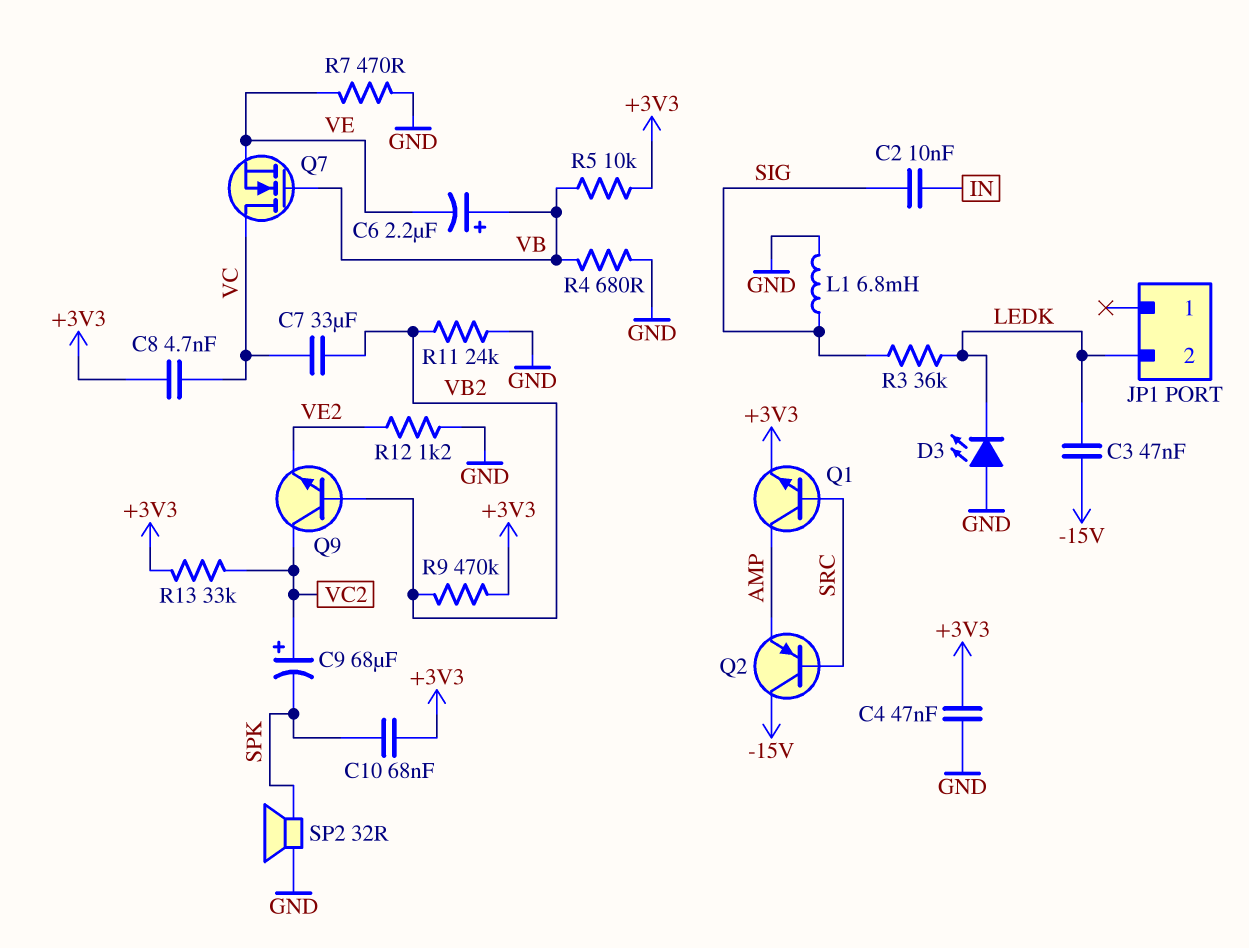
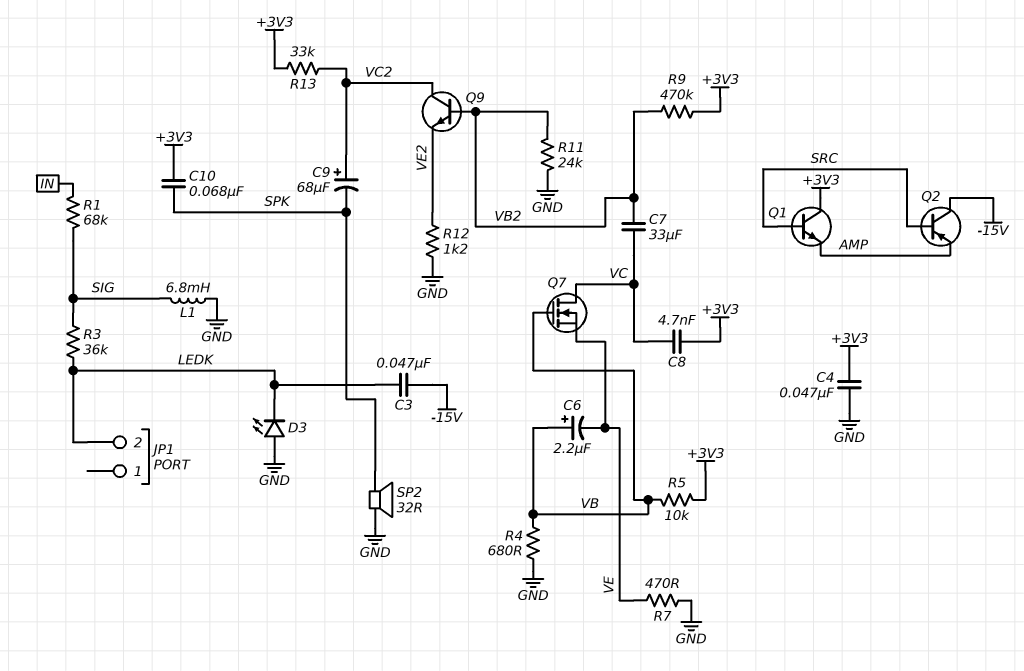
C2: 10nF (IN, SIG) -> none
Q1: NPN (B SRC, C AMP, E +3V3) -> NPN (B SRC, C +3V3, E AMP)
R1: none -> 68k (IN, SIG)

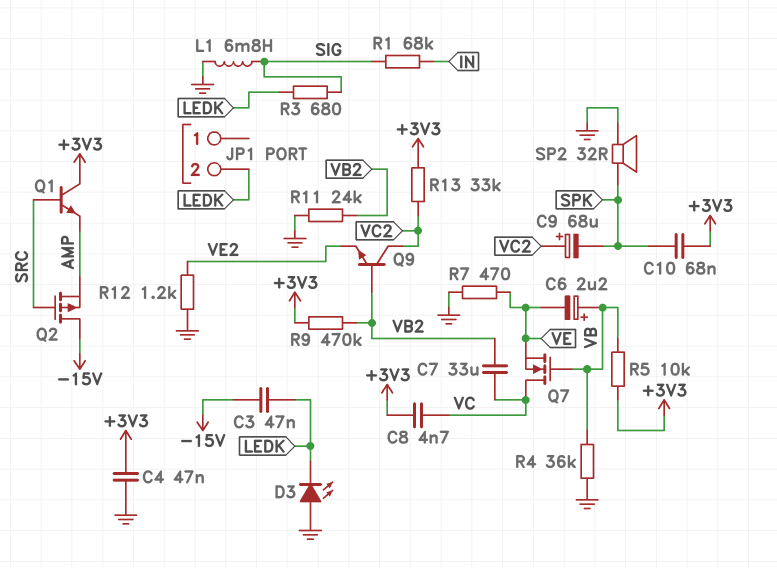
Q2: PNP (B SRC, C -15V, E AMP) -> PMOS (G SRC, D -15V, S AMP)
R3: 36k (LEDK, SIG) -> 680 (LEDK, SIG)
R4: 680 (GND, VB) -> 36k (GND, VB)

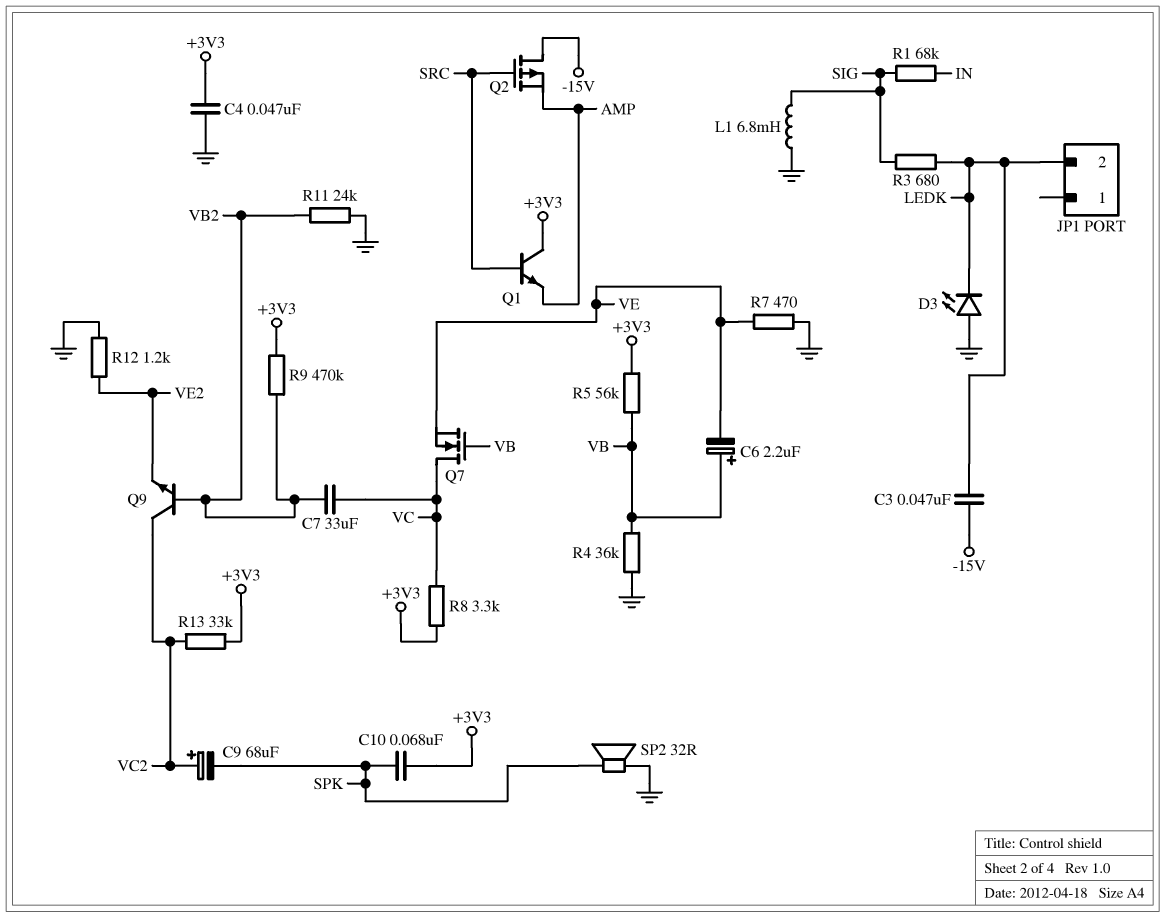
C8: 4.7nF (+3V3, VC) -> none
R5: 10k (+3V3, VB) -> 56k (+3V3, VB)
R8: none -> 3.3k (+3V3, VC)

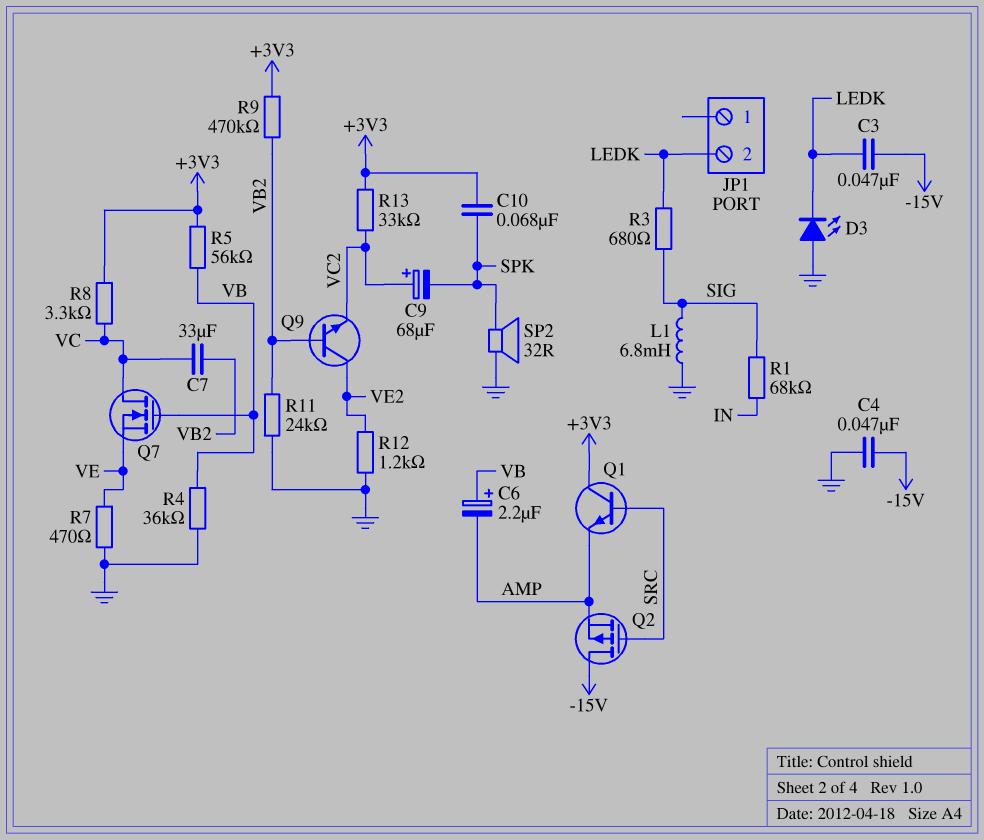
C4: 47nF (+3V3, GND) -> 47nF (-15V, GND)
C6: 2.2uF (plus VB, minus VE) -> 2.2uF (plus VB, minus AMP)
Q9: NPN (B VB2, C VC2, E VE2) -> NPN (B VB2, C VE2, E VC2)

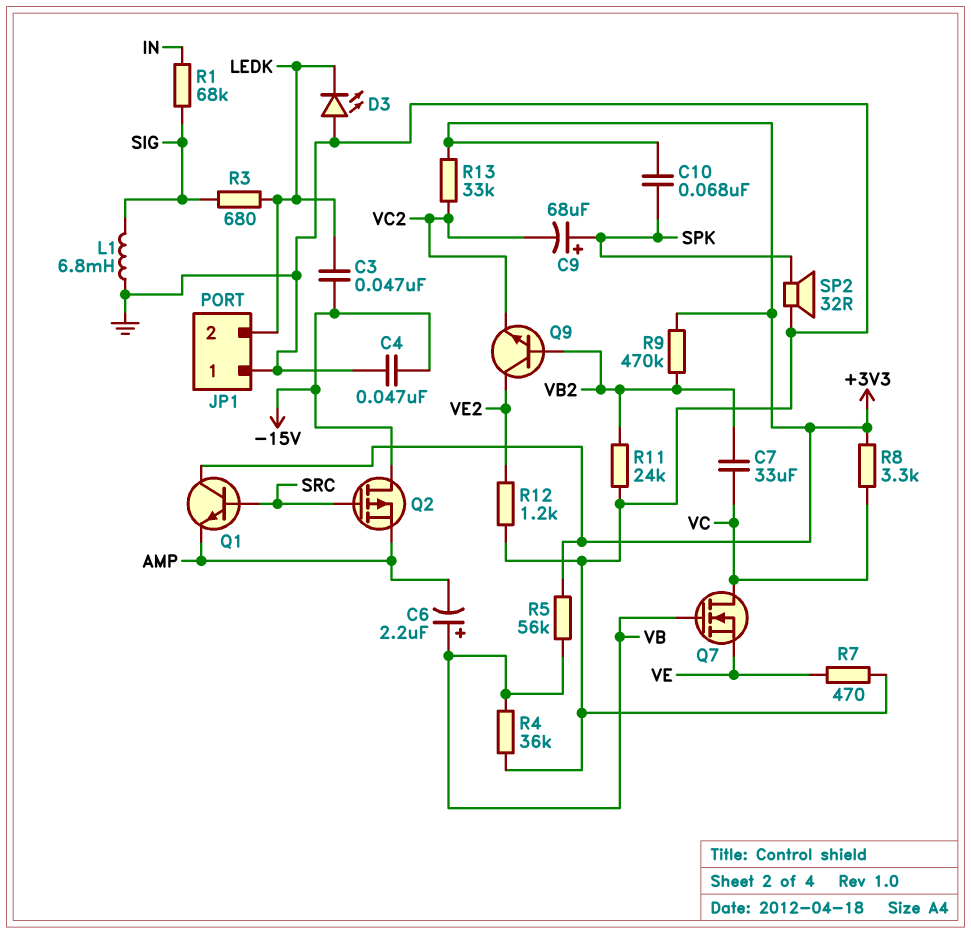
C9: 68uF (plus VC2, minus SPK) -> 68uF (plus SPK, minus VC2)
JP1 pin 1: none -> GND

